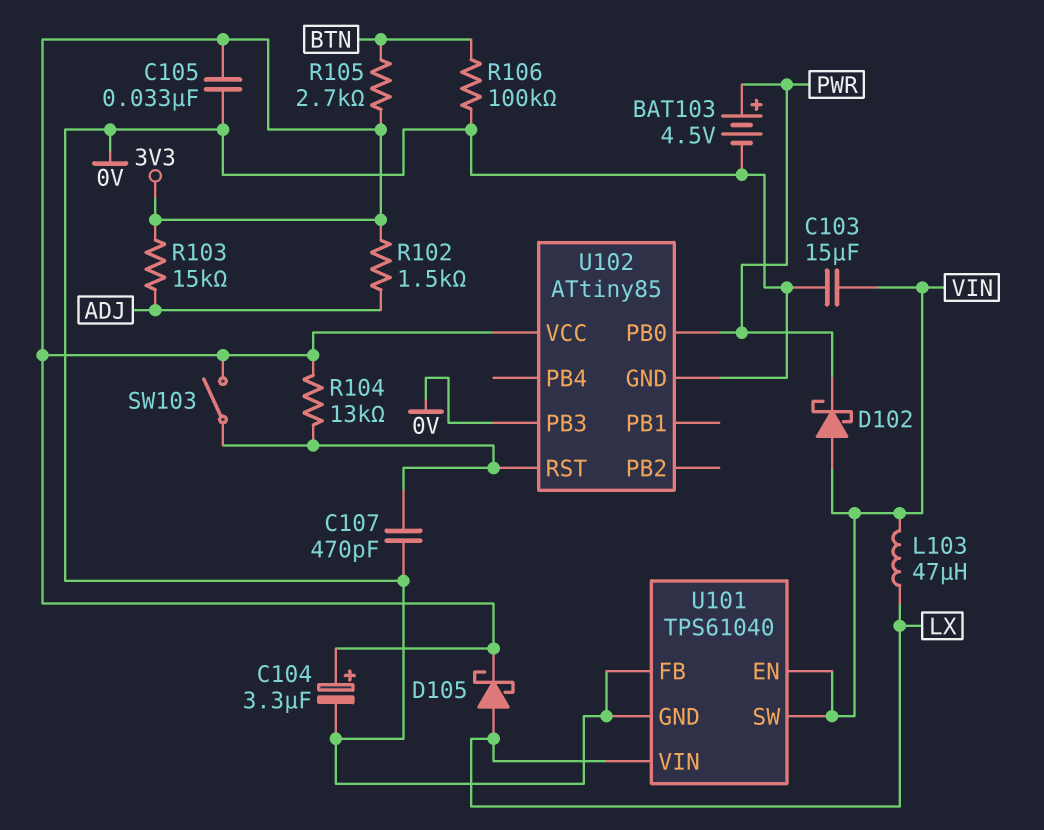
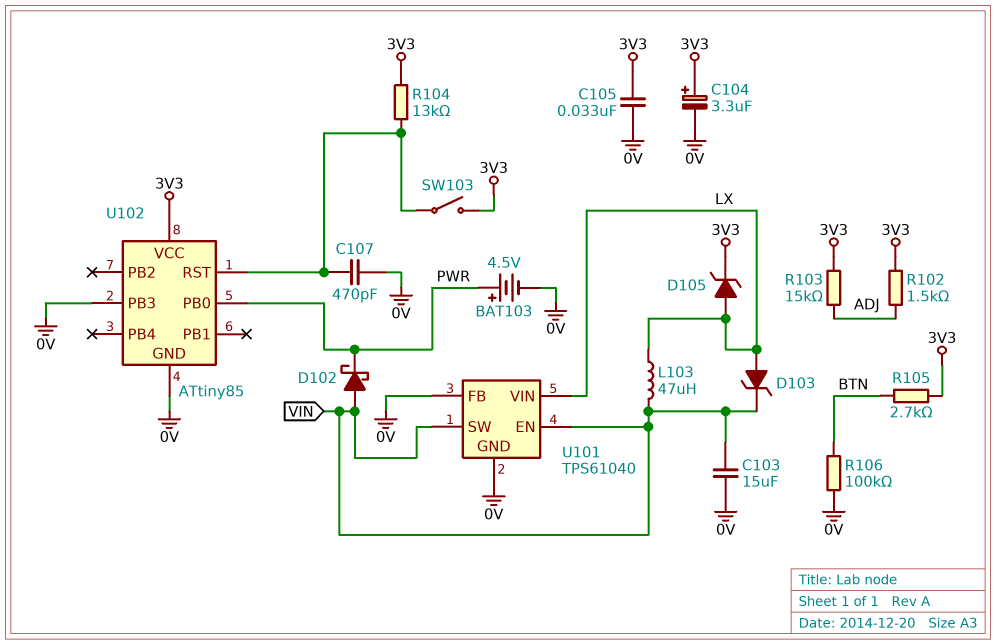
D103: none -> zener (A LX, K VIN)
D105: schottky (A LX, K 3V3) -> zener (A LX, K 3V3)

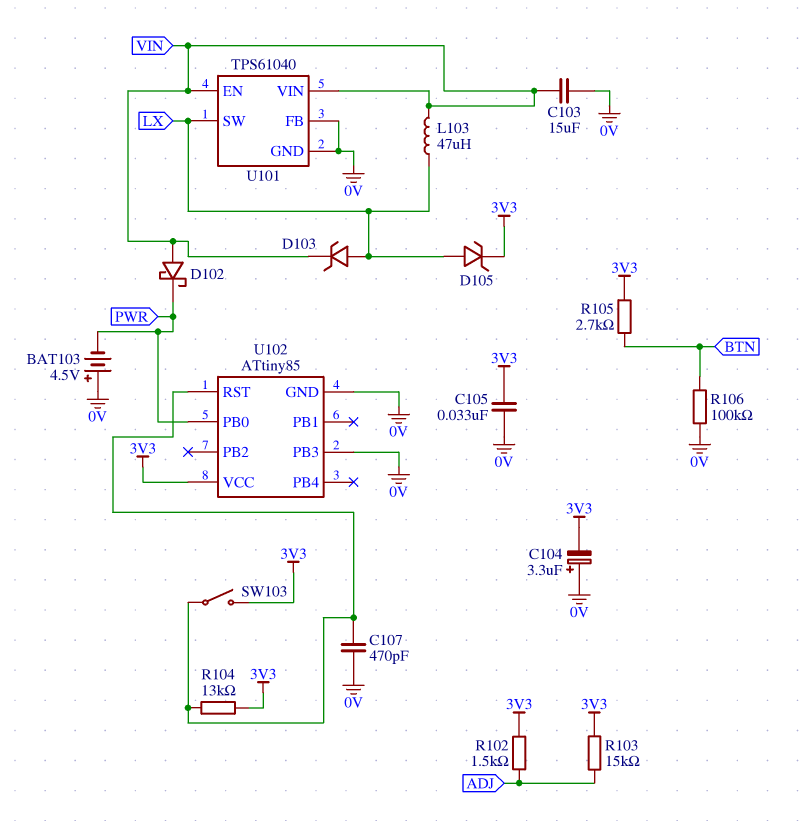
BAT103: 4.5V (plus PWR, minus 0V) -> 4.5V (plus 0V, minus PWR)
C104: 3.3uF (plus 3V3, minus 0V) -> 3.3uF (plus 0V, minus 3V3)
U101 pin SW: VIN -> LX
U101 pin VIN: LX -> VIN

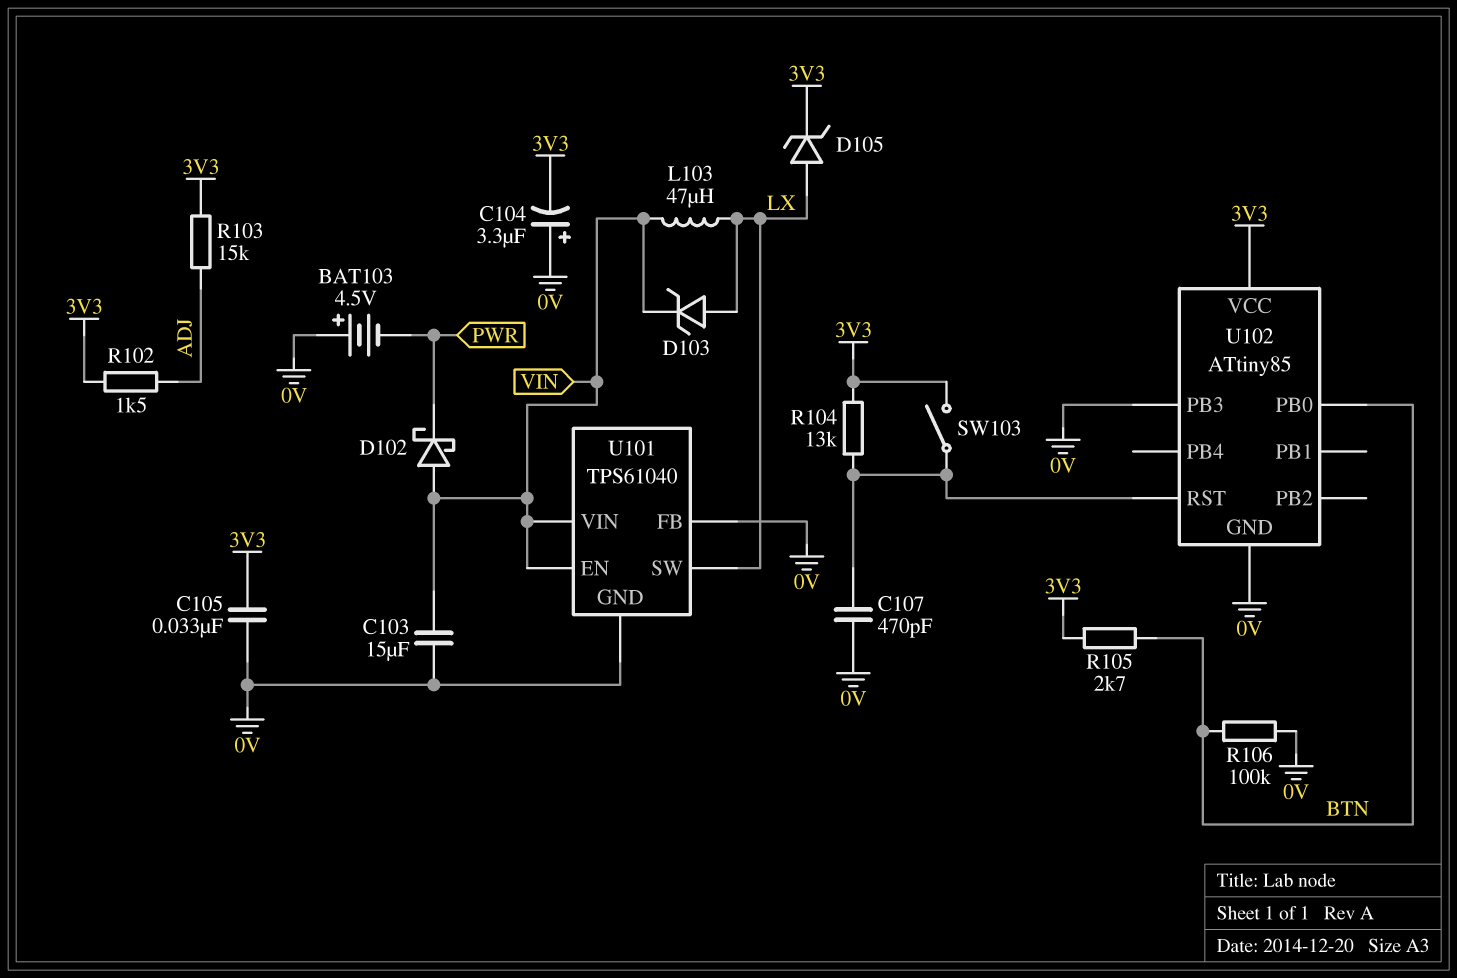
U102 pin PB0: PWR -> BTN

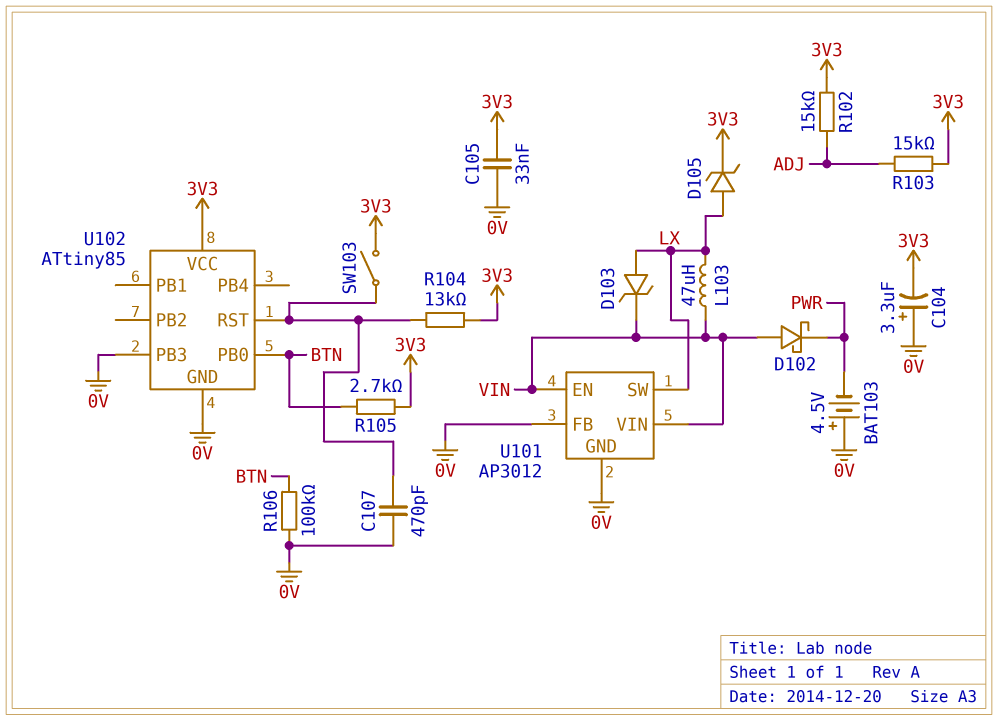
C103: 15uF (0V, VIN) -> none
R102: 1.5k (3V3, ADJ) -> 15k (3V3, ADJ)
U101: TPS61040 -> AP3012

